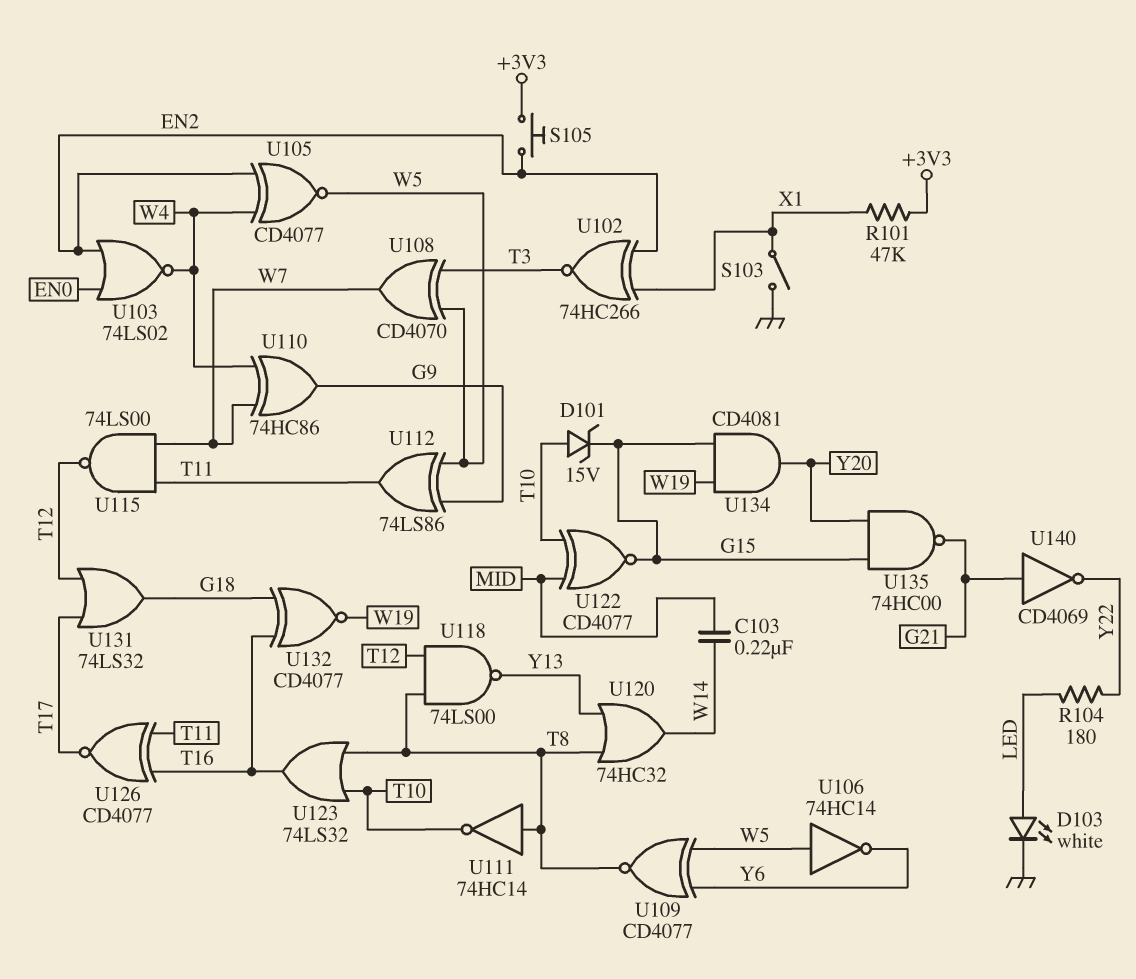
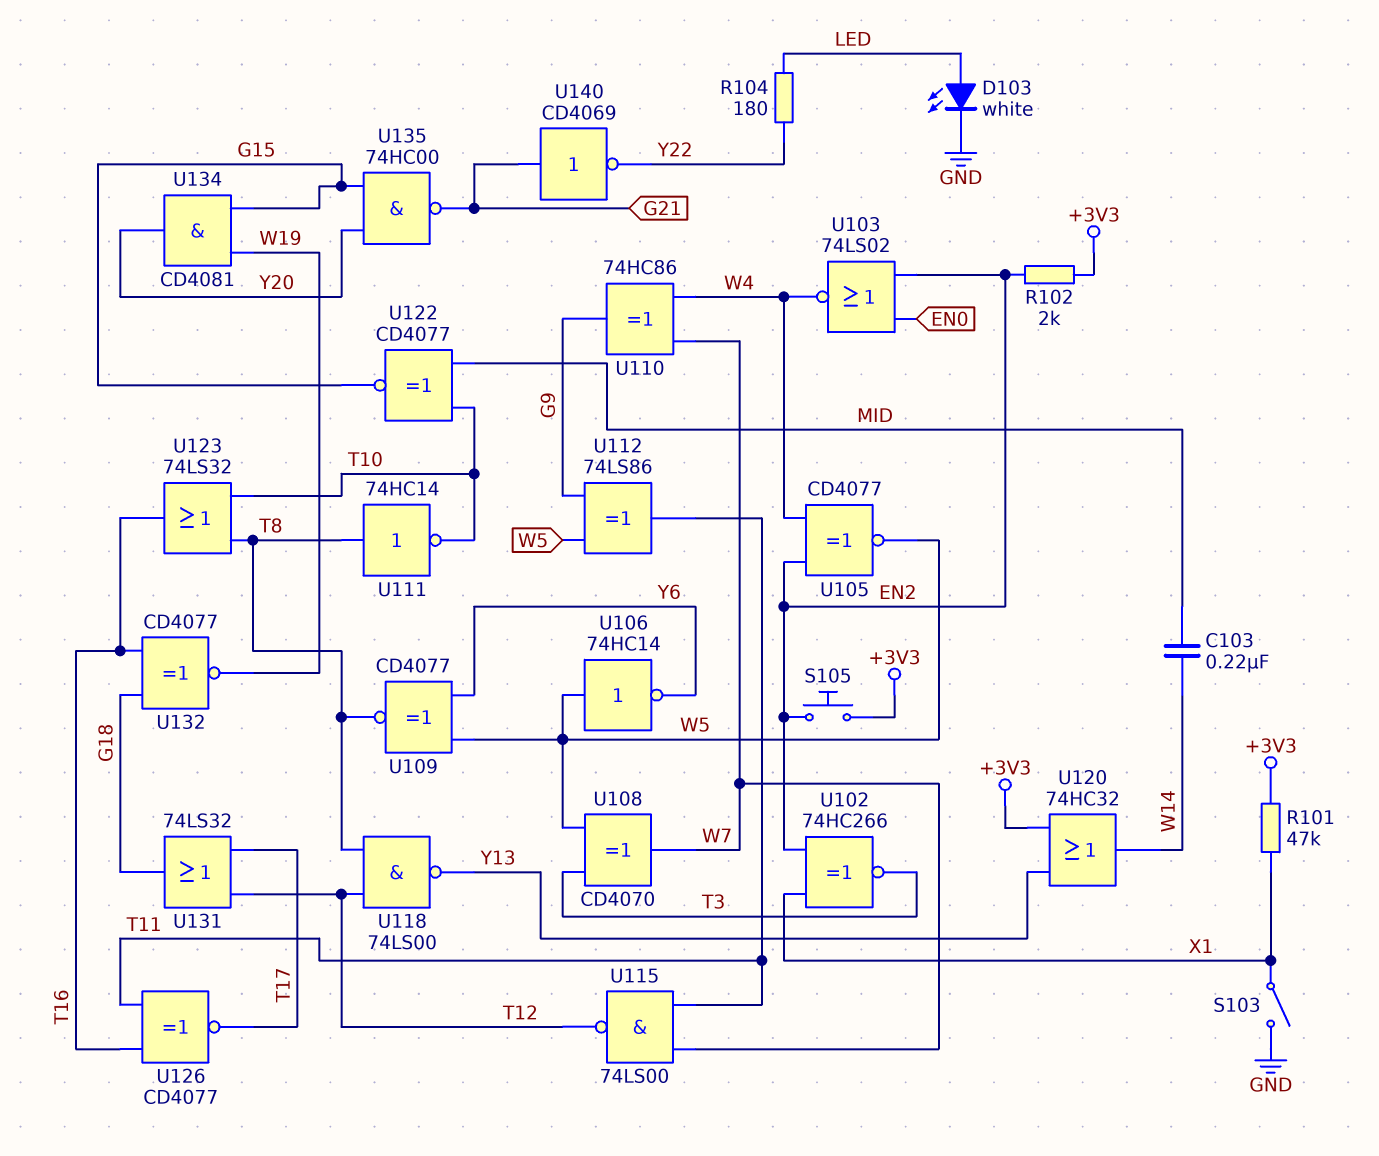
D101: zener 15V (A T10, K G15) -> none
R102: none -> 2k (+3V3, EN2)
U120: OR 74HC32 (in T8, in Y13, out W14) -> OR 74HC32 (in +3V3, in Y13, out W14)

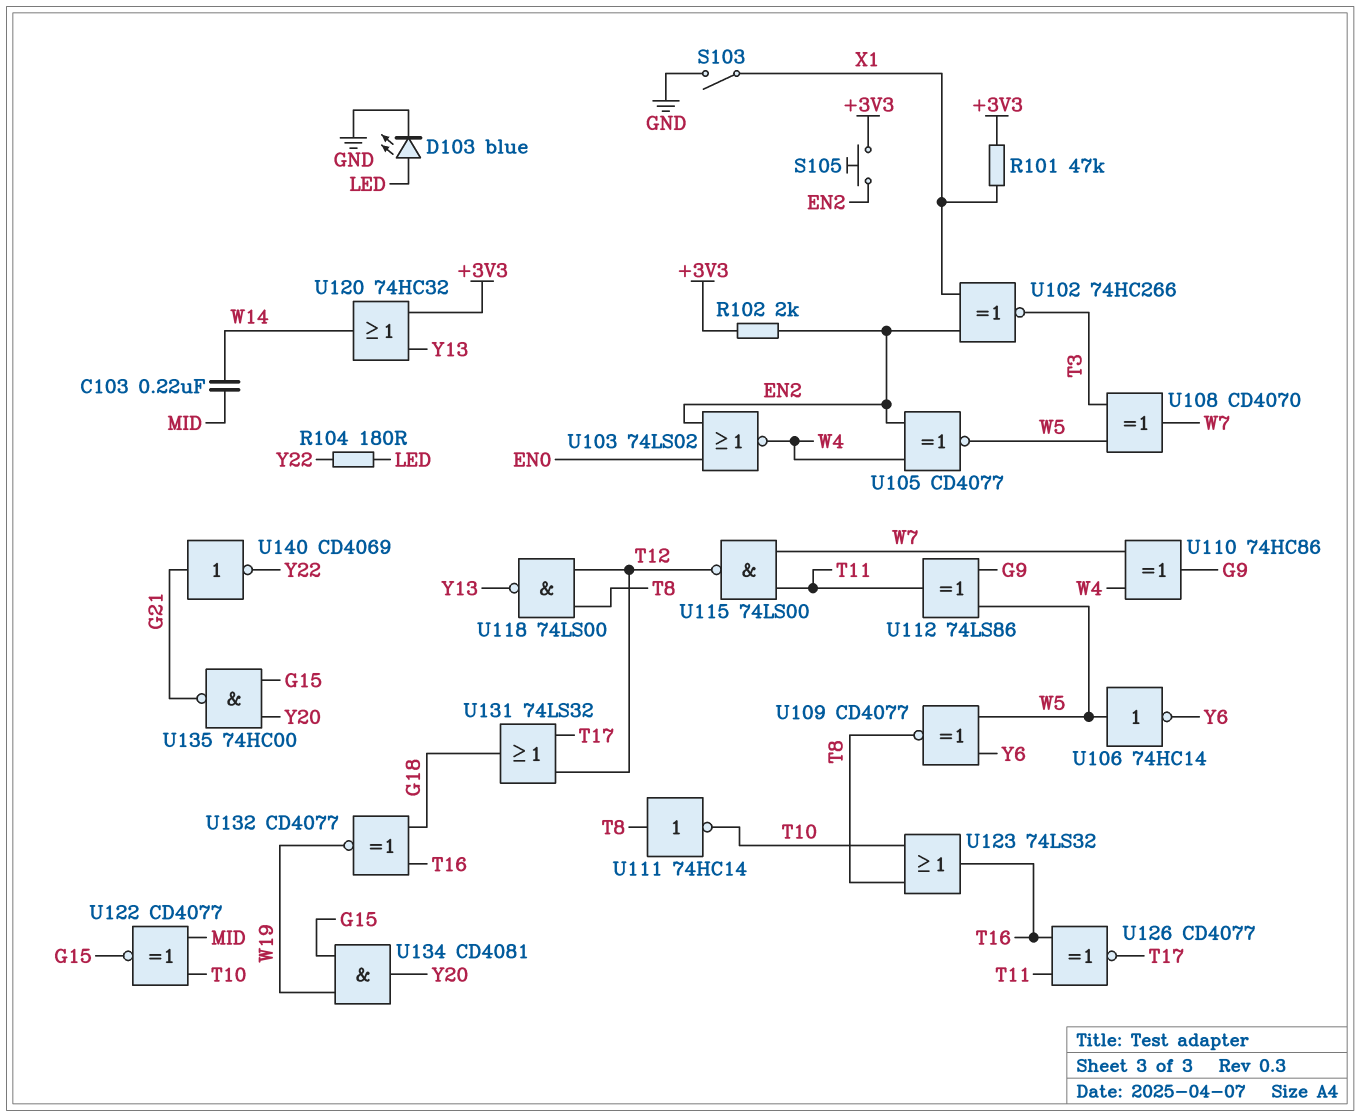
D103: LED white (A LED, K GND) -> LED blue (A LED, K GND)

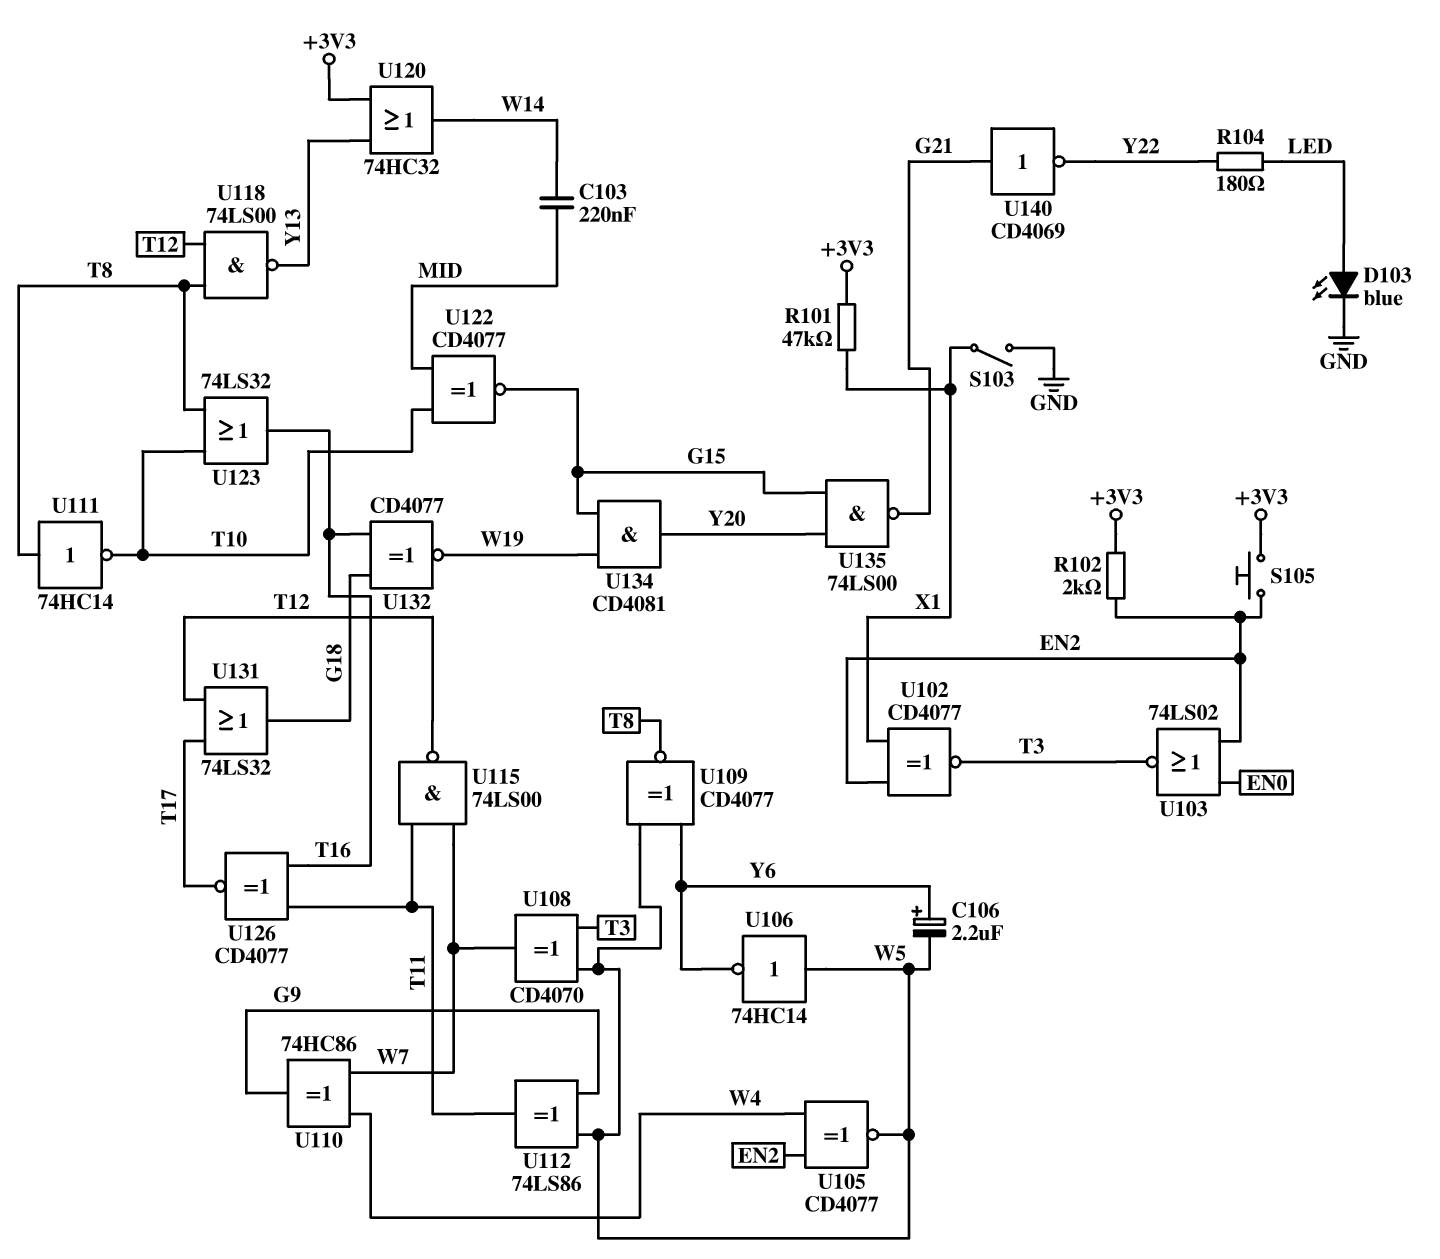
C106: none -> 2.2uF (plus Y6, minus W5)
U102: XNOR 74HC266 (in EN2, in X1, out T3) -> XNOR CD4077 (in EN2, in X1, out T3)
U103: NOR 74LS02 (in EN0, in EN2, out W4) -> NOR 74LS02 (in EN0, in EN2, out T3)
U135: NAND 74HC00 (in G15, in Y20, out G21) -> NAND 74LS00 (in G15, in Y20, out G21)

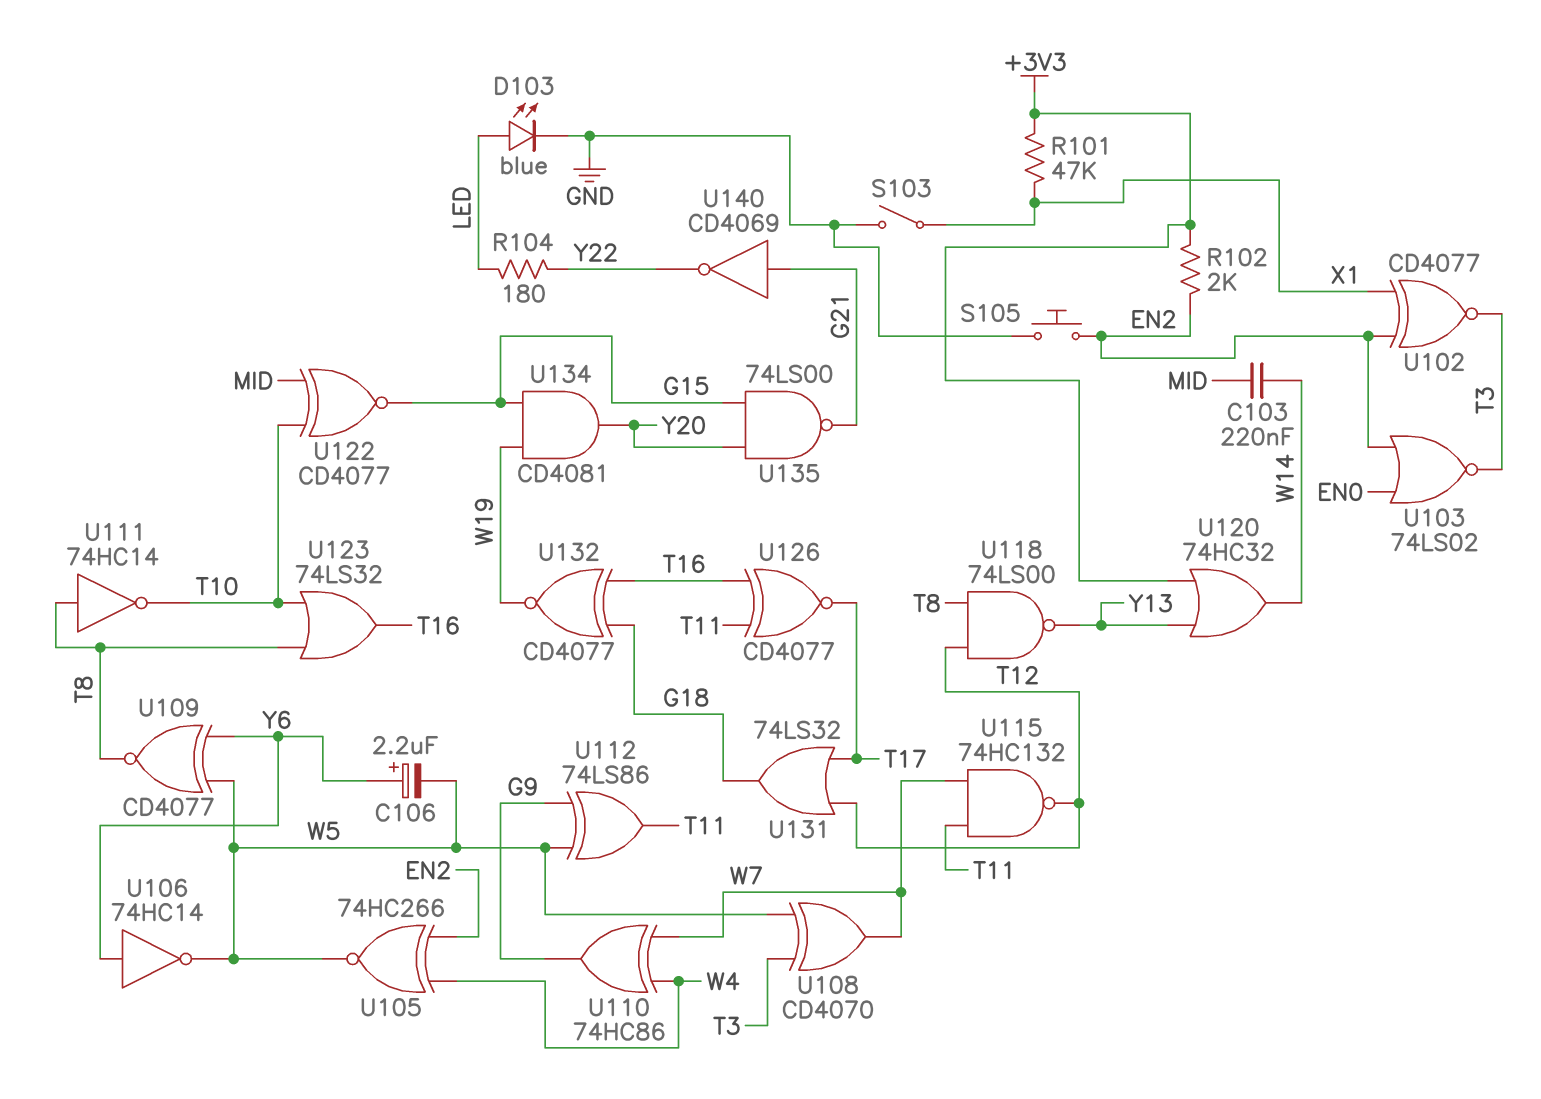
S105: button (+3V3, EN2) -> button (EN2, GND)
U105: XNOR CD4077 (in EN2, in W4, out W5) -> XNOR 74HC266 (in EN2, in W4, out W5)
U106: NOT 74HC14 (in W5, out Y6) -> NOT 74HC14 (in Y6, out W5)
U115: NAND 74LS00 (in T11, in W7, out T12) -> NAND 74HC132 (in T11, in W7, out T12)

